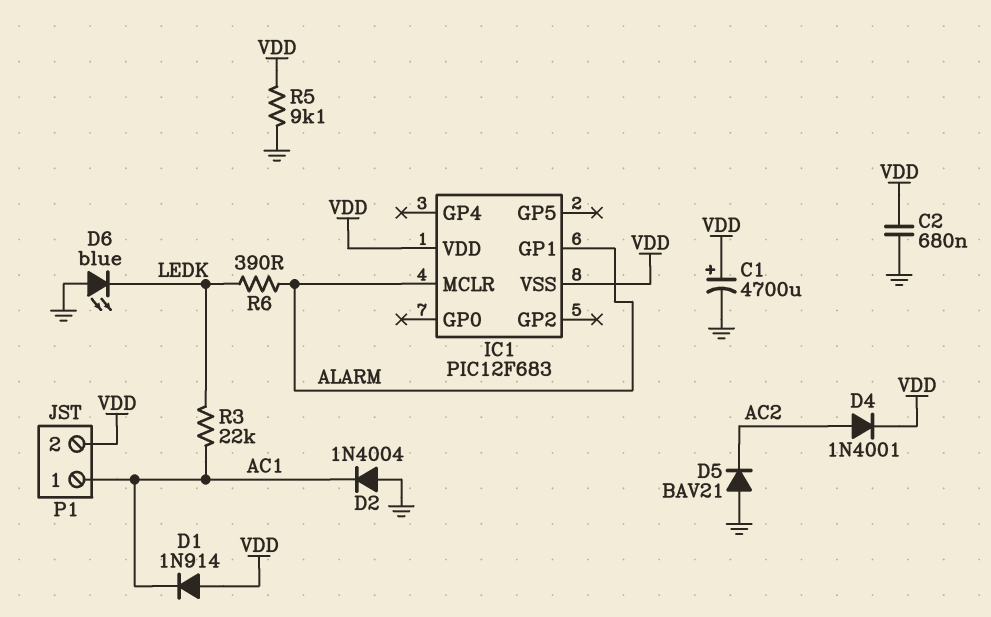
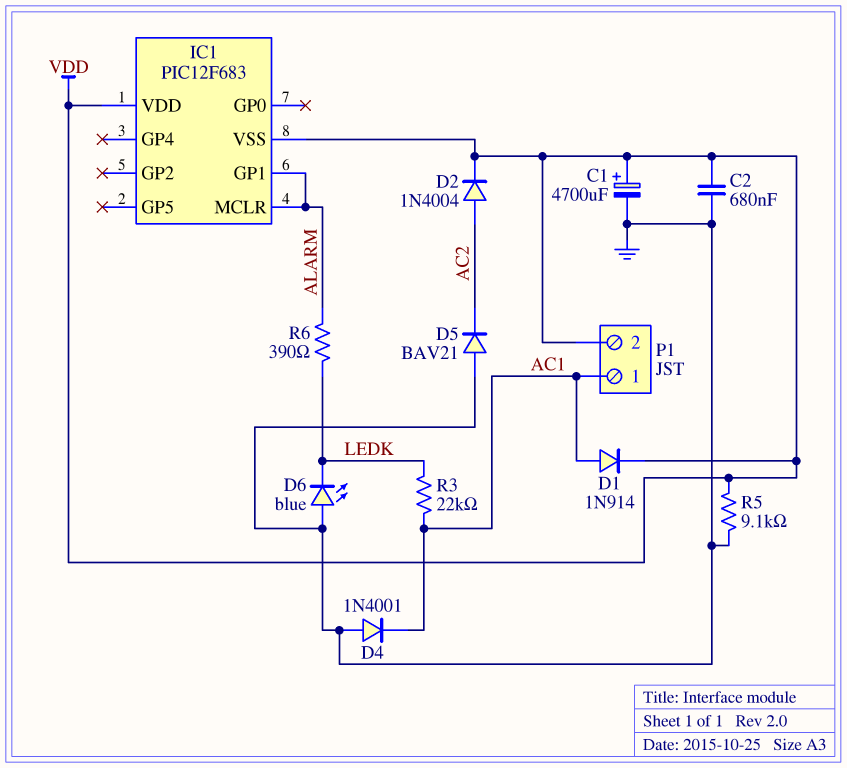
D1: diode 1N914 (A VDD, K AC1) -> diode 1N914 (A AC1, K VDD)
D2: diode 1N4004 (A GND, K AC1) -> diode 1N4004 (A AC2, K VDD)
D4: diode 1N4001 (A AC2, K VDD) -> diode 1N4001 (A GND, K AC1)

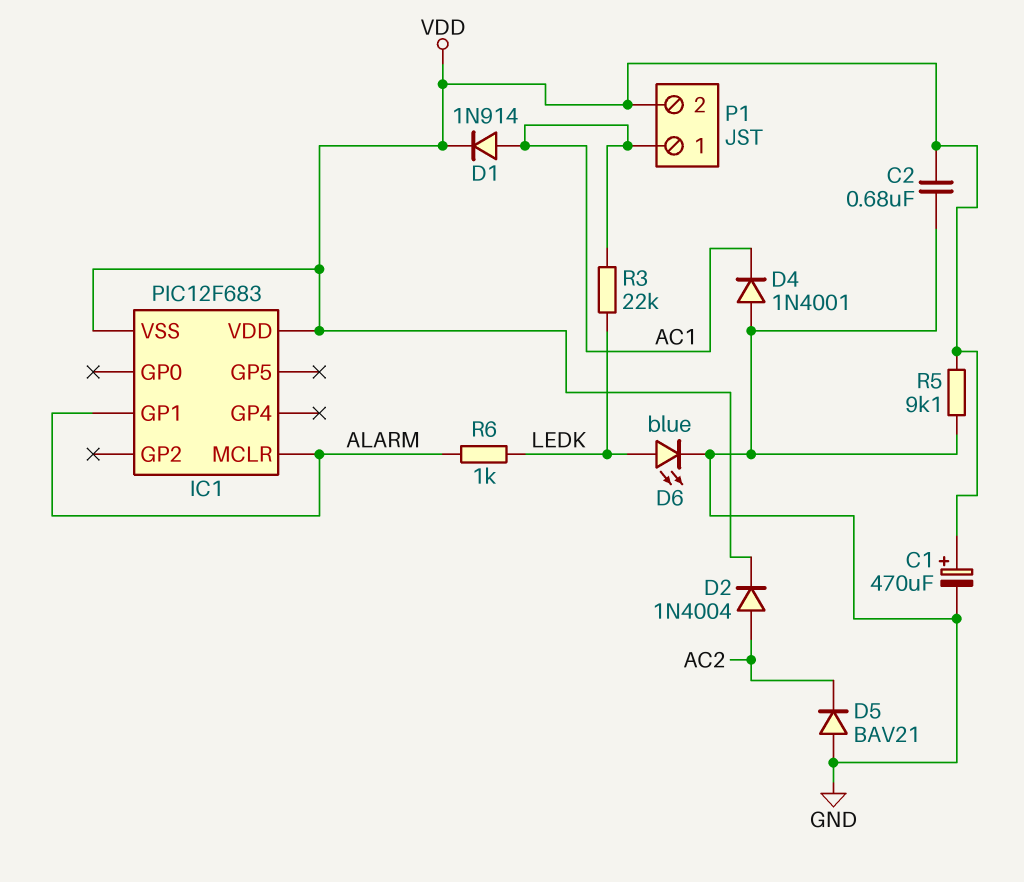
C1: 4700uF (plus VDD, minus GND) -> 470uF (plus VDD, minus GND)
D6: LED blue (A GND, K LEDK) -> LED blue (A LEDK, K GND)
R6: 390 (ALARM, LEDK) -> 1k (ALARM, LEDK)

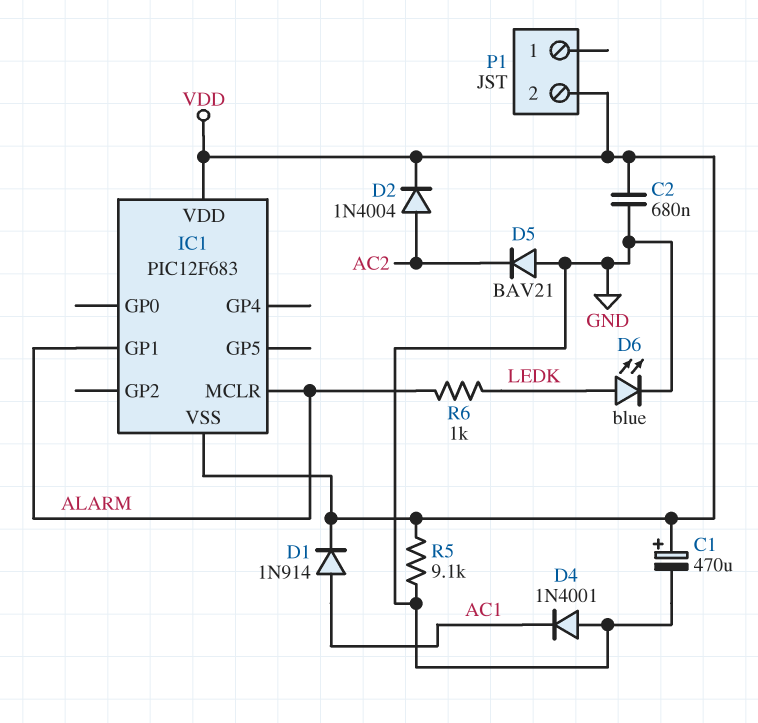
P1 pin 1: AC1 -> none
R3: 22k (AC1, LEDK) -> none

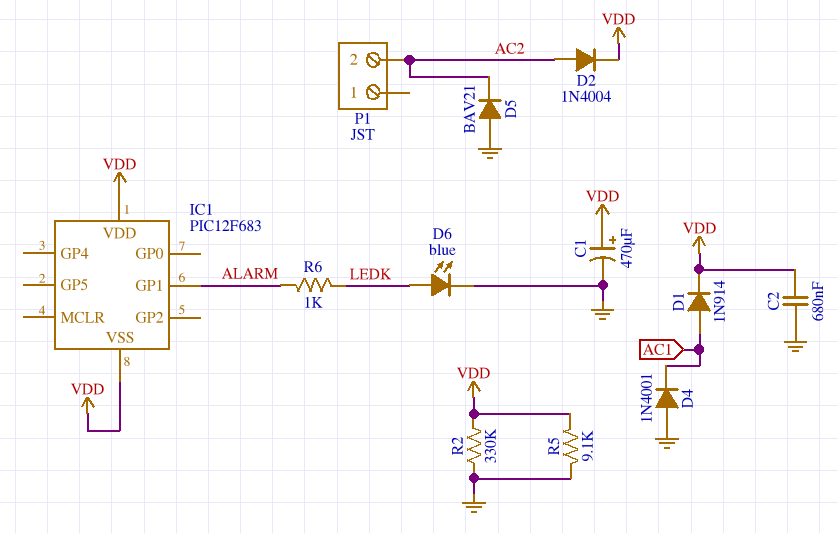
IC1 pin MCLR: ALARM -> none
P1 pin 2: VDD -> AC2
R2: none -> 330k (GND, VDD)

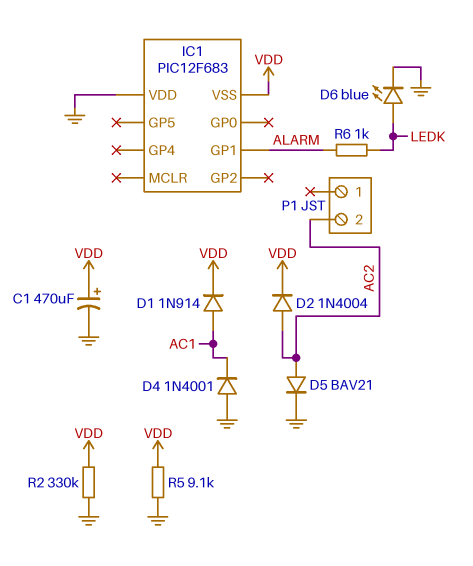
C2: 680nF (GND, VDD) -> none
D5: diode BAV21 (A GND, K AC2) -> diode BAV21 (A AC2, K GND)
IC1 pin VDD: VDD -> GND

